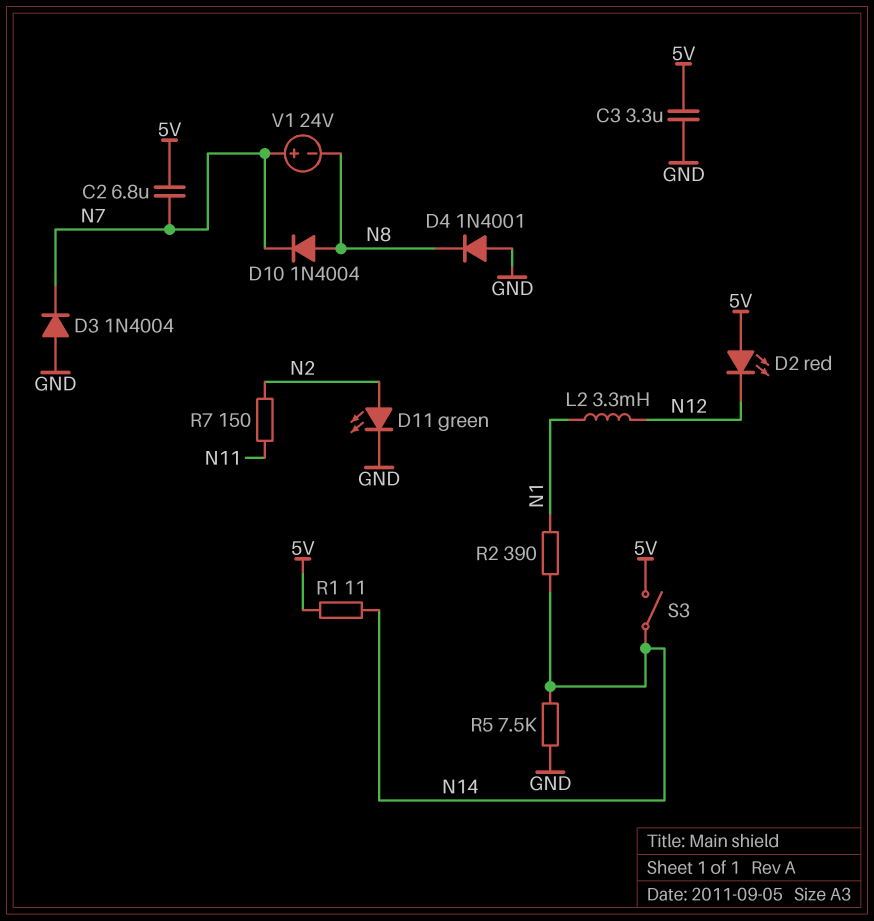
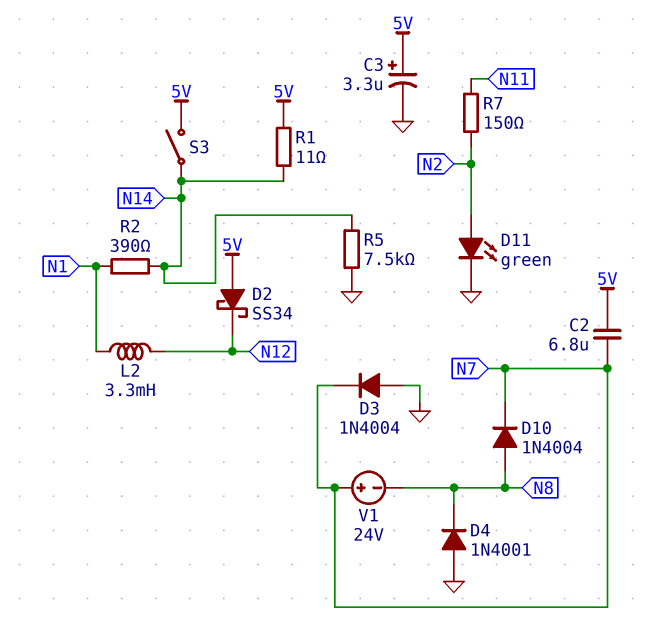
C3: 3.3uF (5V, GND) -> 3.3uF (plus 5V, minus GND)
D2: LED red (A 5V, K N12) -> schottky SS34 (A 5V, K N12)

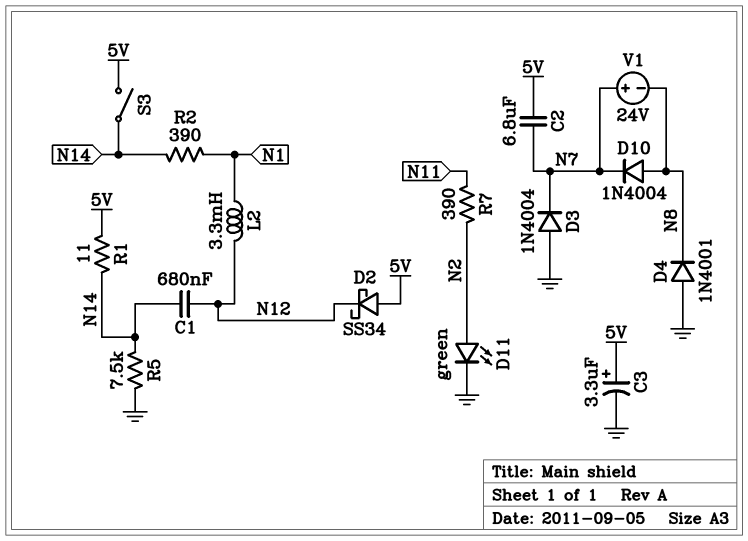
C1: none -> 680nF (N12, N14)
R7: 150 (N2, N11) -> 390 (N2, N11)

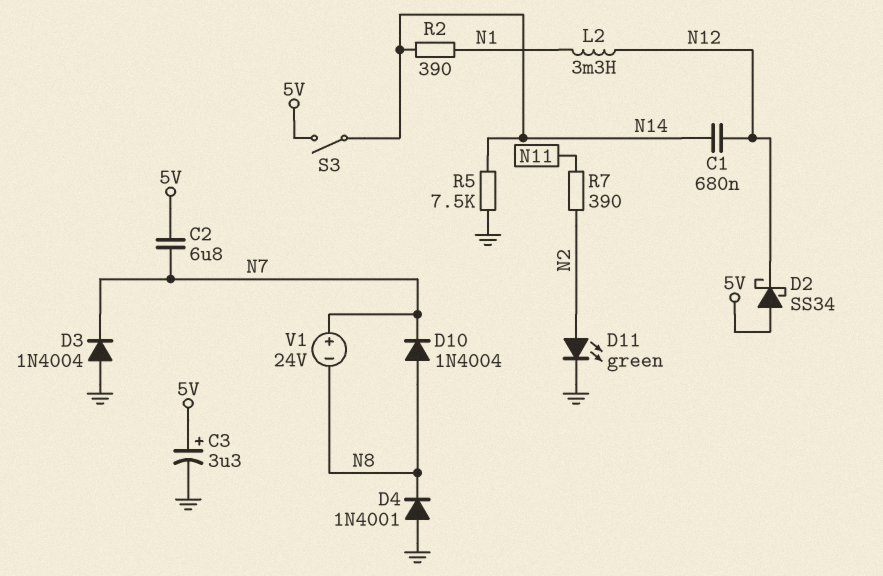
R1: 11 (5V, N14) -> none

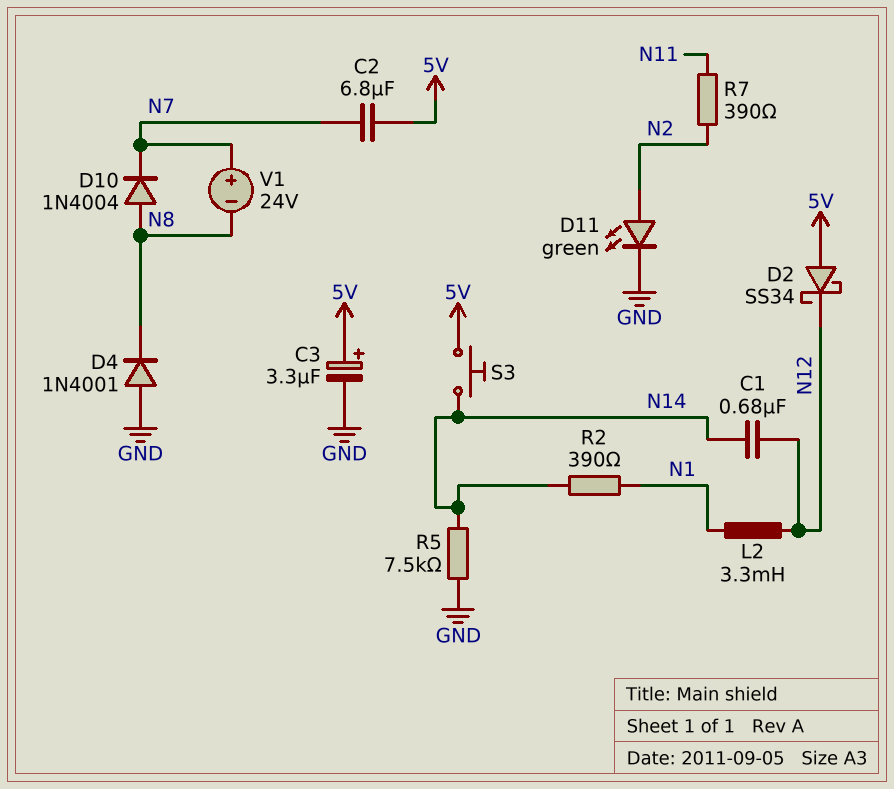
D3: diode 1N4004 (A GND, K N7) -> none
S3: switch (5V, N14) -> button (5V, N14)

